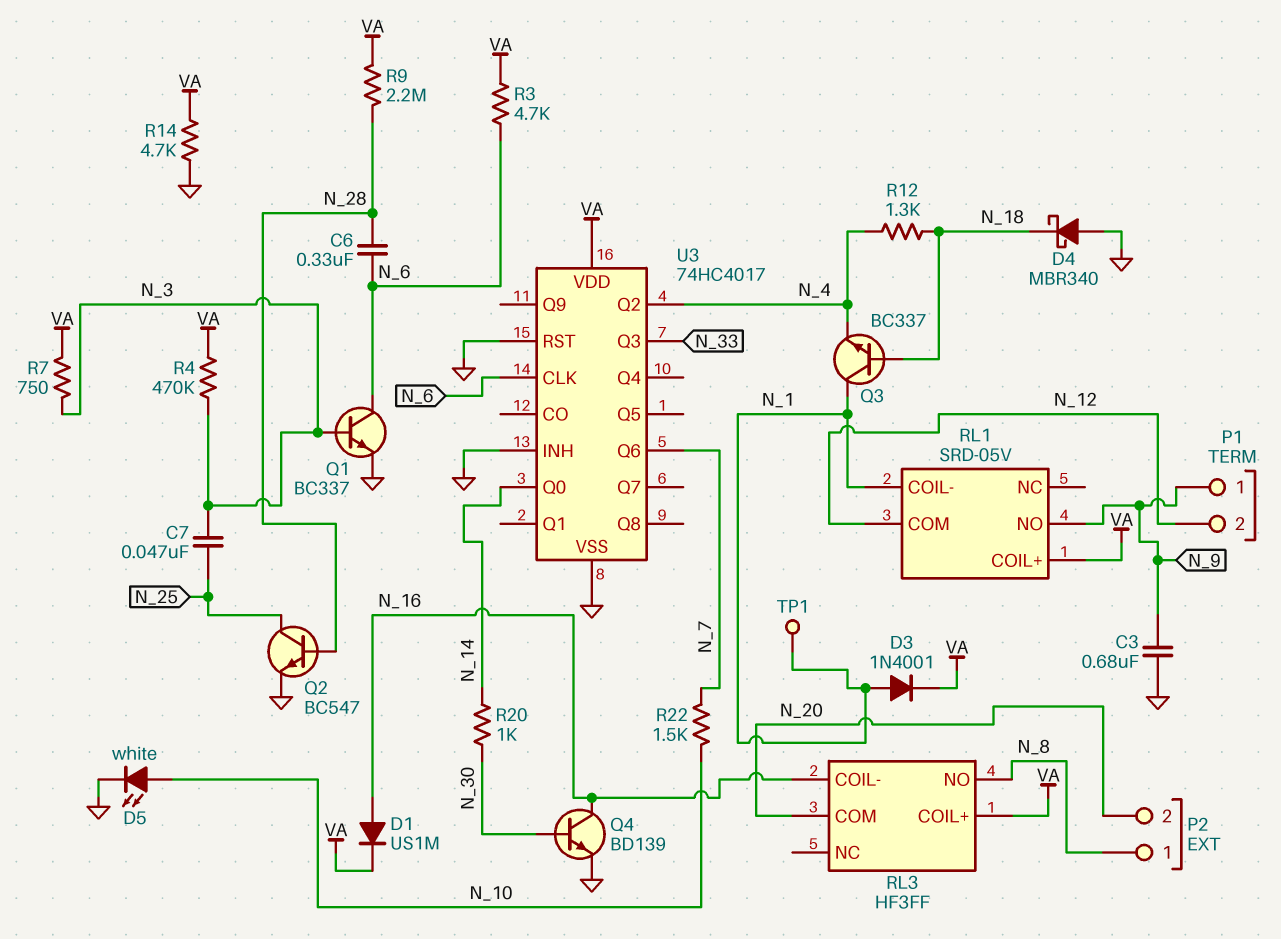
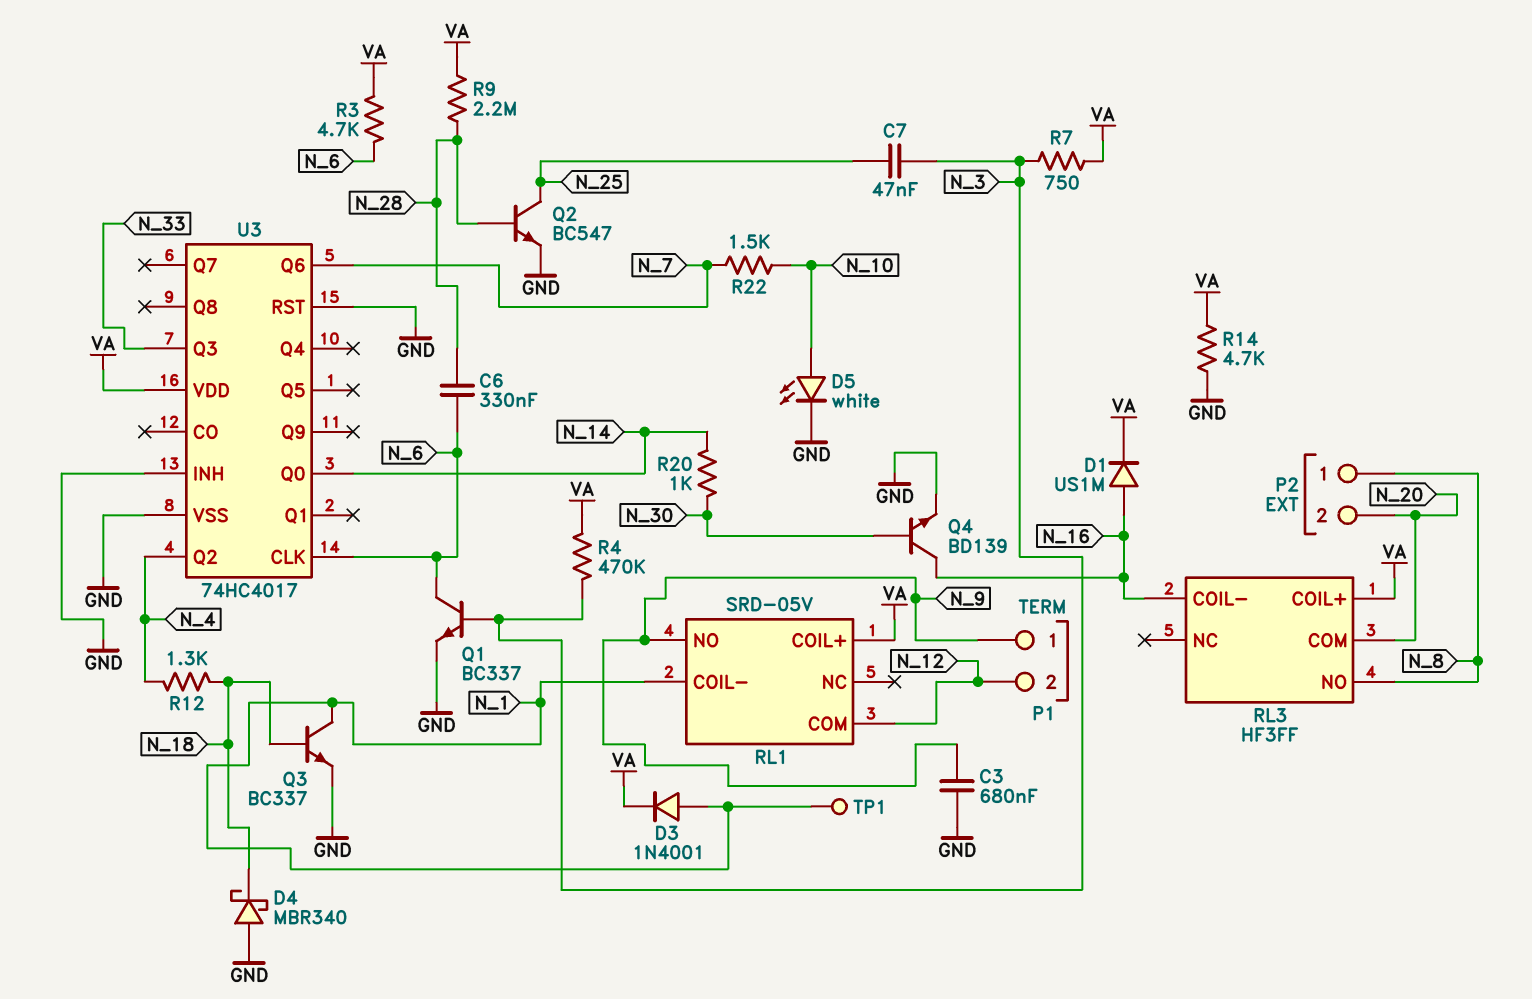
Q3: NPN BC337 (B N_18, C N_1, E N_4) -> NPN BC337 (B N_18, C N_1, E GND)

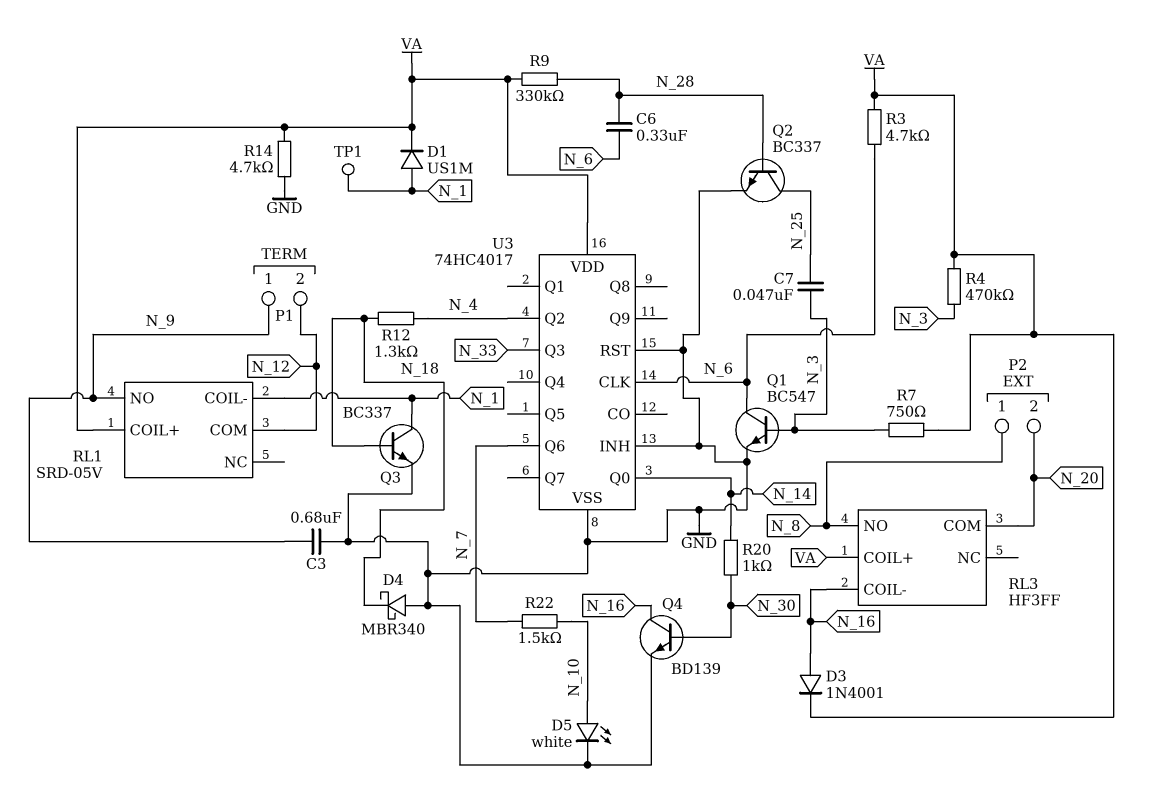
D1: diode US1M (A N_16, K VA) -> diode US1M (A N_1, K VA)
D3: diode 1N4001 (A N_1, K VA) -> diode 1N4001 (A N_16, K VA)
Q1: NPN BC337 (B N_3, C N_6, E GND) -> NPN BC547 (B N_3, C N_6, E GND)
Q2: NPN BC547 (B N_28, C N_25, E GND) -> NPN BC337 (B N_28, C N_25, E GND)
R9: 2.2M (N_28, VA) -> 330k (N_28, VA)

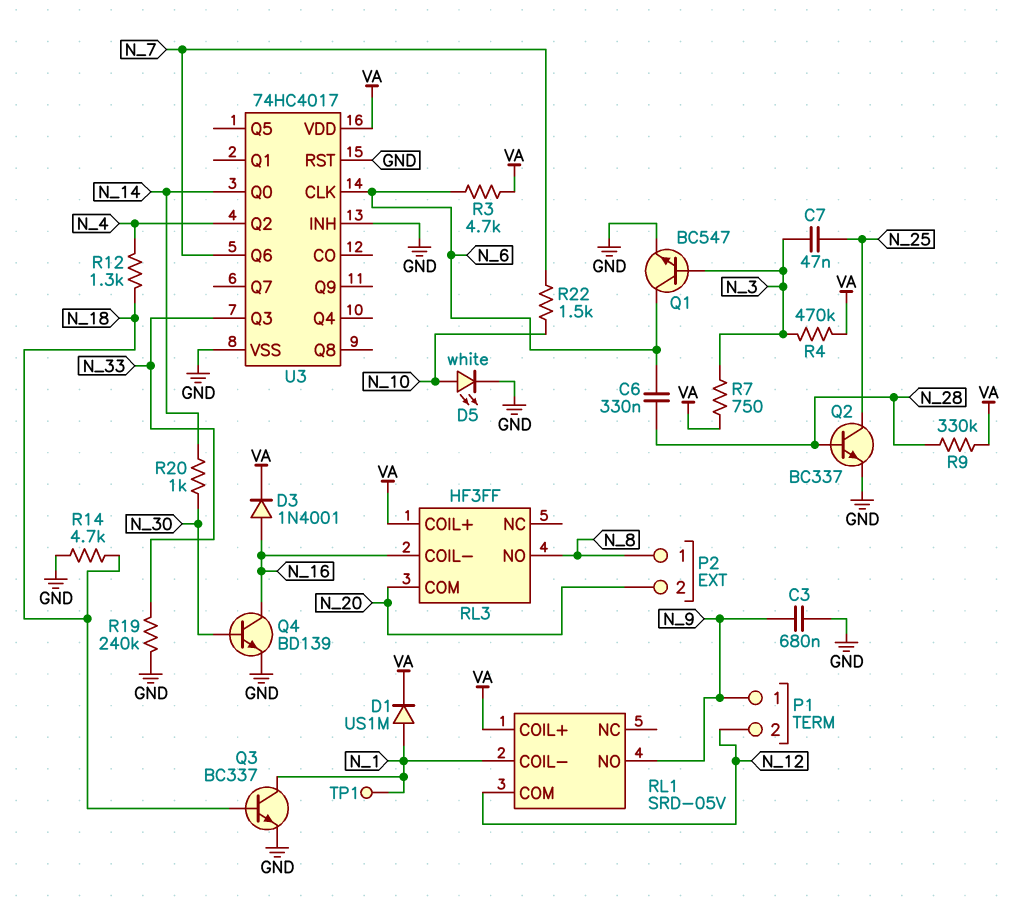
D4: schottky MBR340 (A GND, K N_18) -> none
R14: 4.7k (GND, VA) -> 4.7k (GND, N_18)
R19: none -> 240k (GND, N_33)

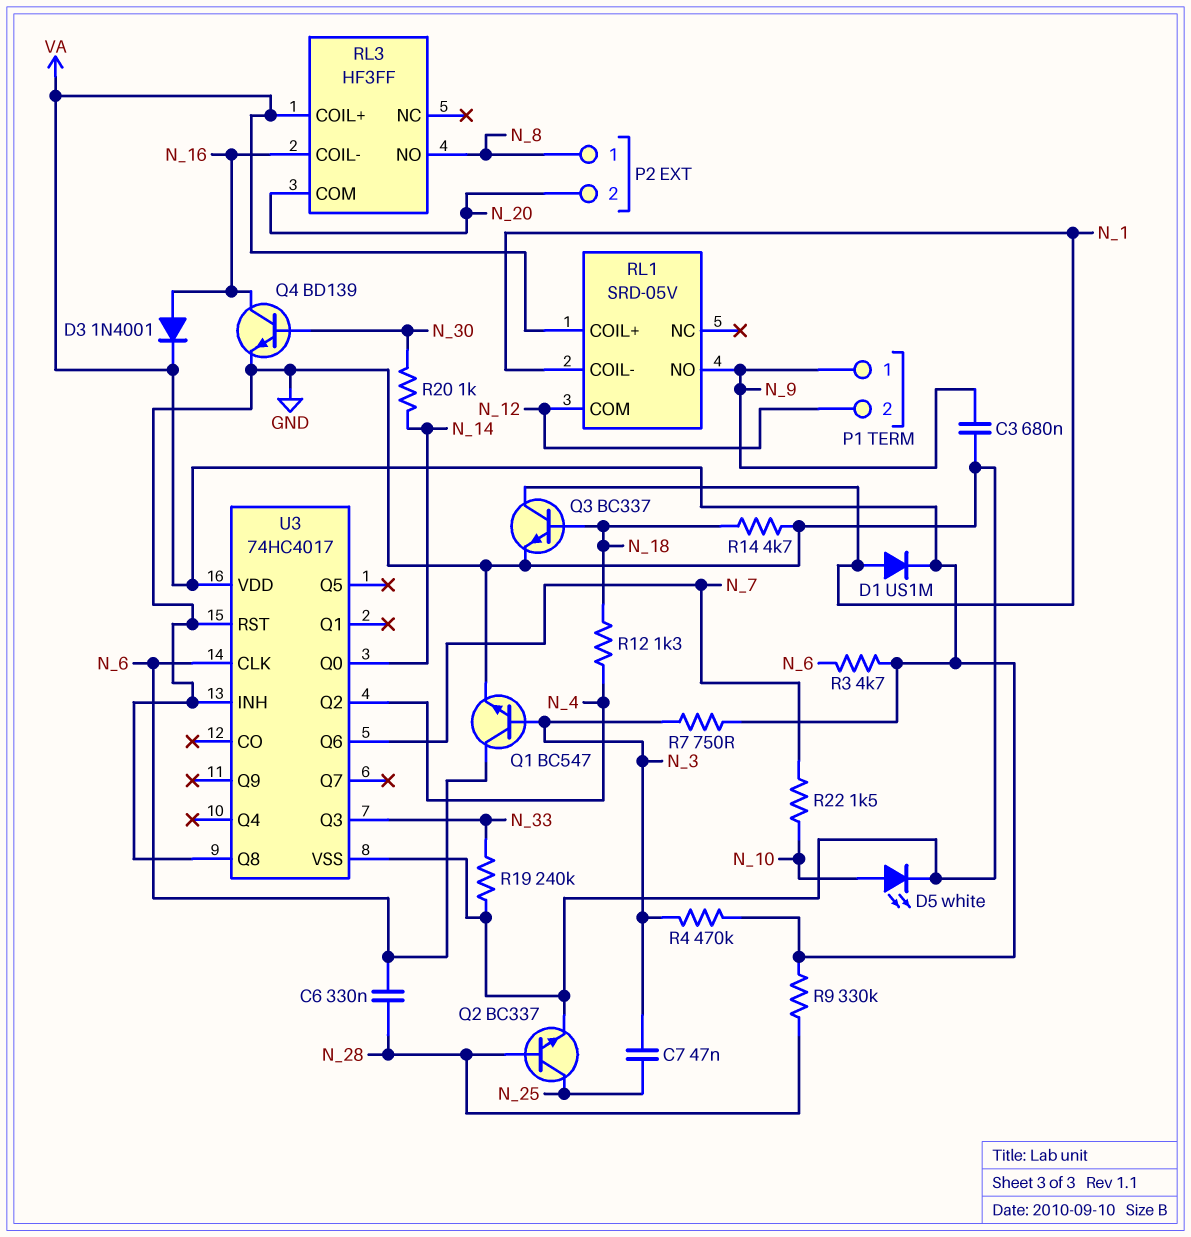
TP1: test point (N_1) -> none
U3 pin Q8: none -> GND

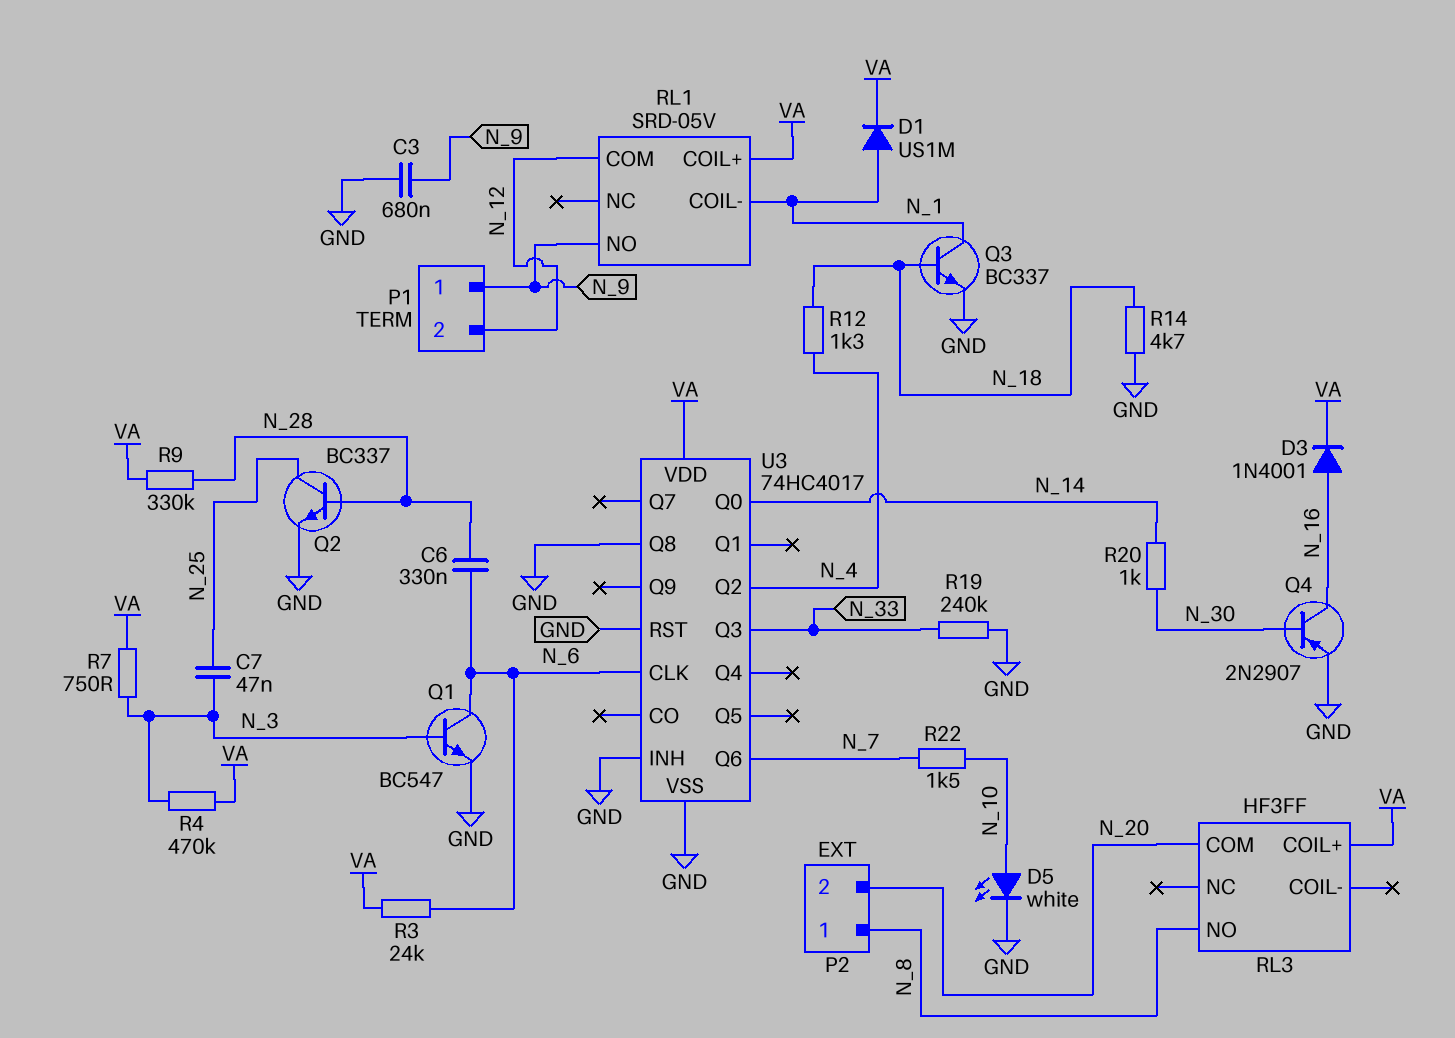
Q4: NPN BD139 (B N_30, C N_16, E GND) -> PNP 2N2907 (B N_30, C N_16, E GND)
R3: 4.7k (N_6, VA) -> 24k (N_6, VA)
RL3 pin COIL-: N_16 -> none

